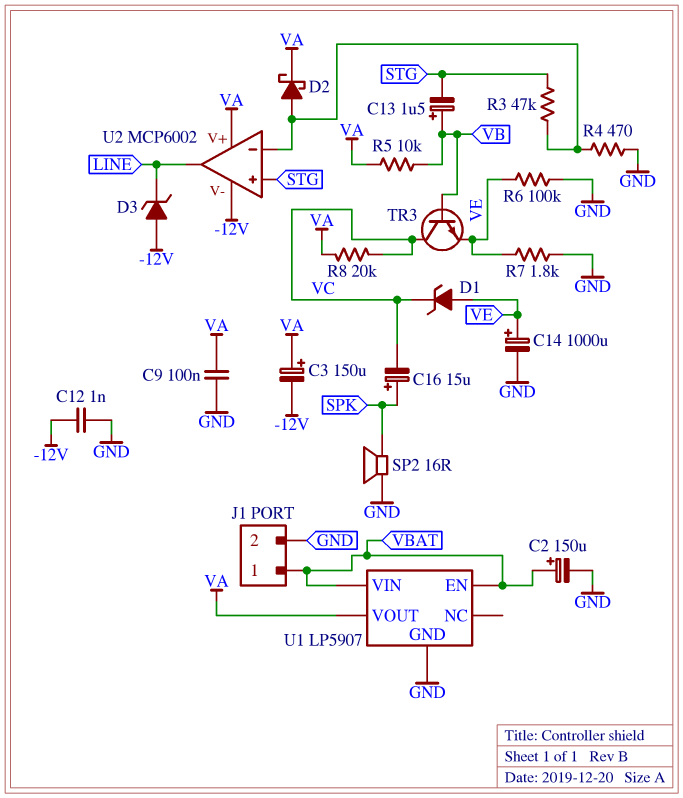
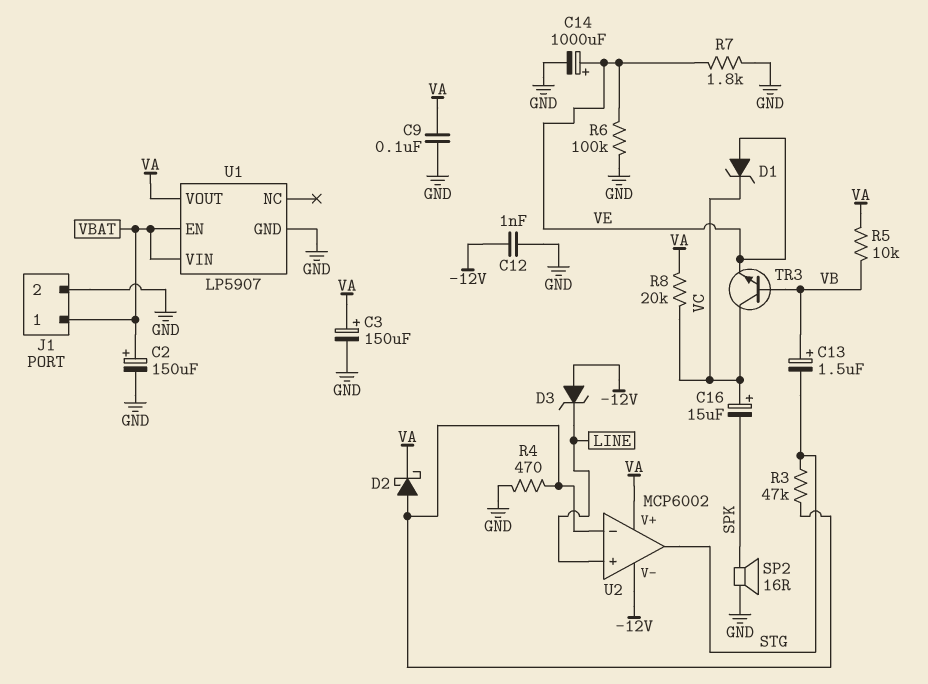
C3: 150uF (plus VA, minus -12V) -> 150uF (plus VA, minus GND)
C16: 15uF (plus SPK, minus VC) -> 15uF (plus VC, minus SPK)
U2 pin in+: STG -> LINE
U2 pin out: LINE -> STG

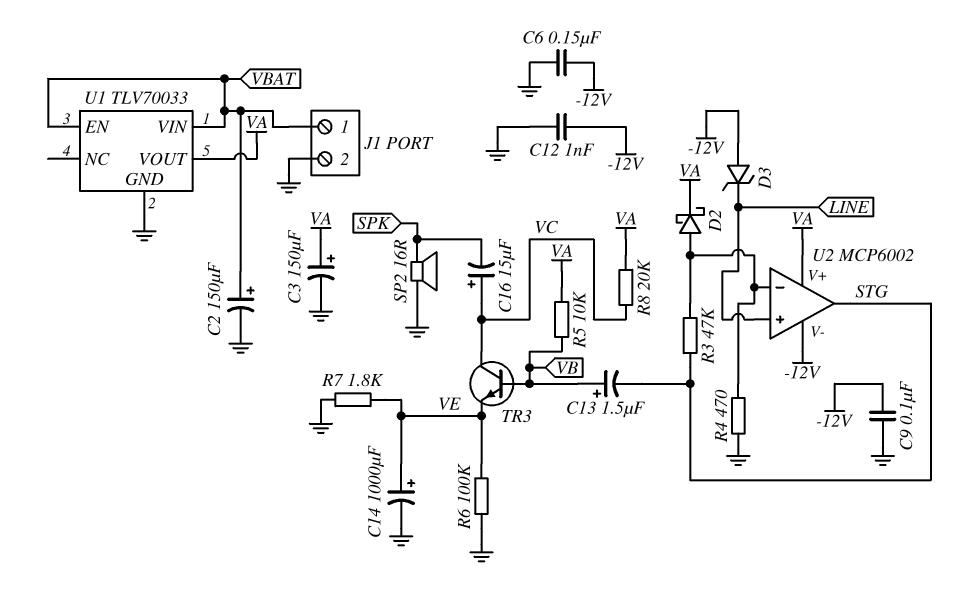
C6: none -> 150nF (-12V, GND)
C9: 100nF (GND, VA) -> 100nF (-12V, GND)
D1: zener (A VE, K VC) -> none
U1: LP5907 -> TLV70033

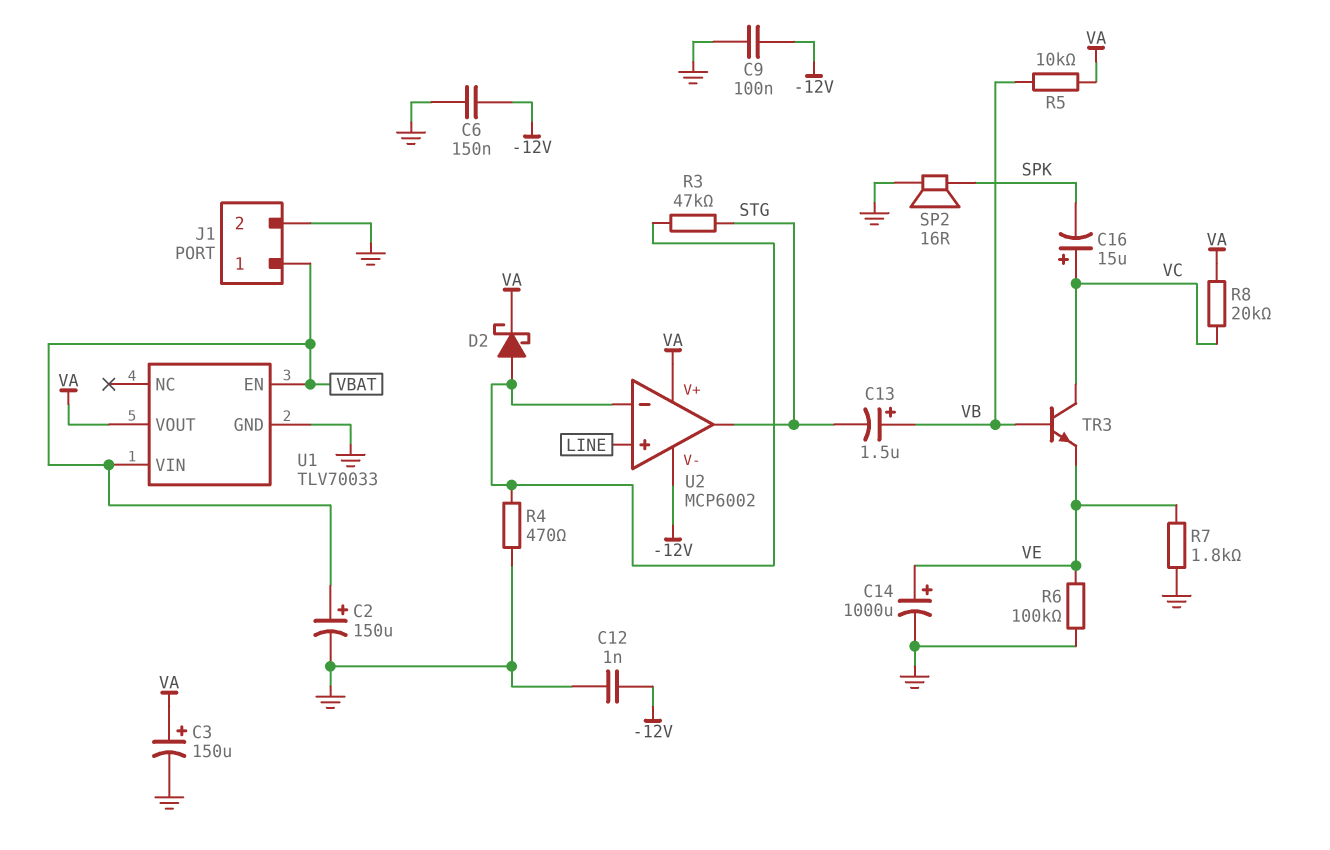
D3: zener (A -12V, K LINE) -> none

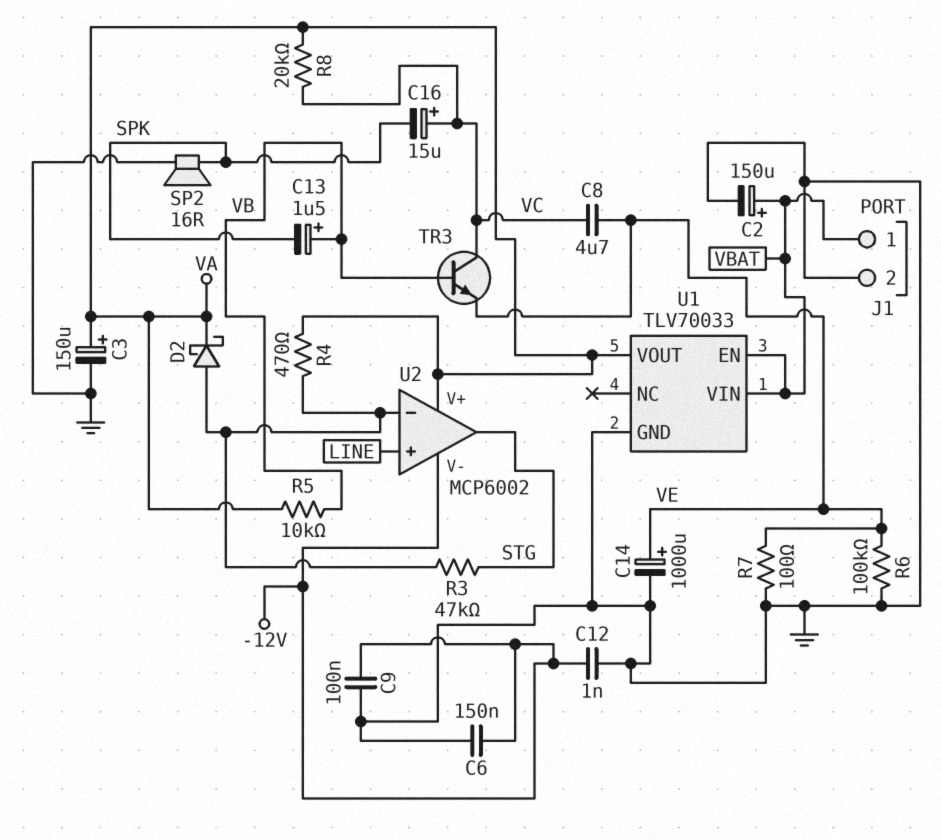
C8: none -> 4.7uF (VC, VE)
C13: 1.5uF (plus VB, minus STG) -> 1.5uF (plus VB, minus SPK)
R4: 470 (GND, U2/in-) -> 470 (U2/in-, VA)
R7: 1.8k (GND, VE) -> 100 (GND, VE)

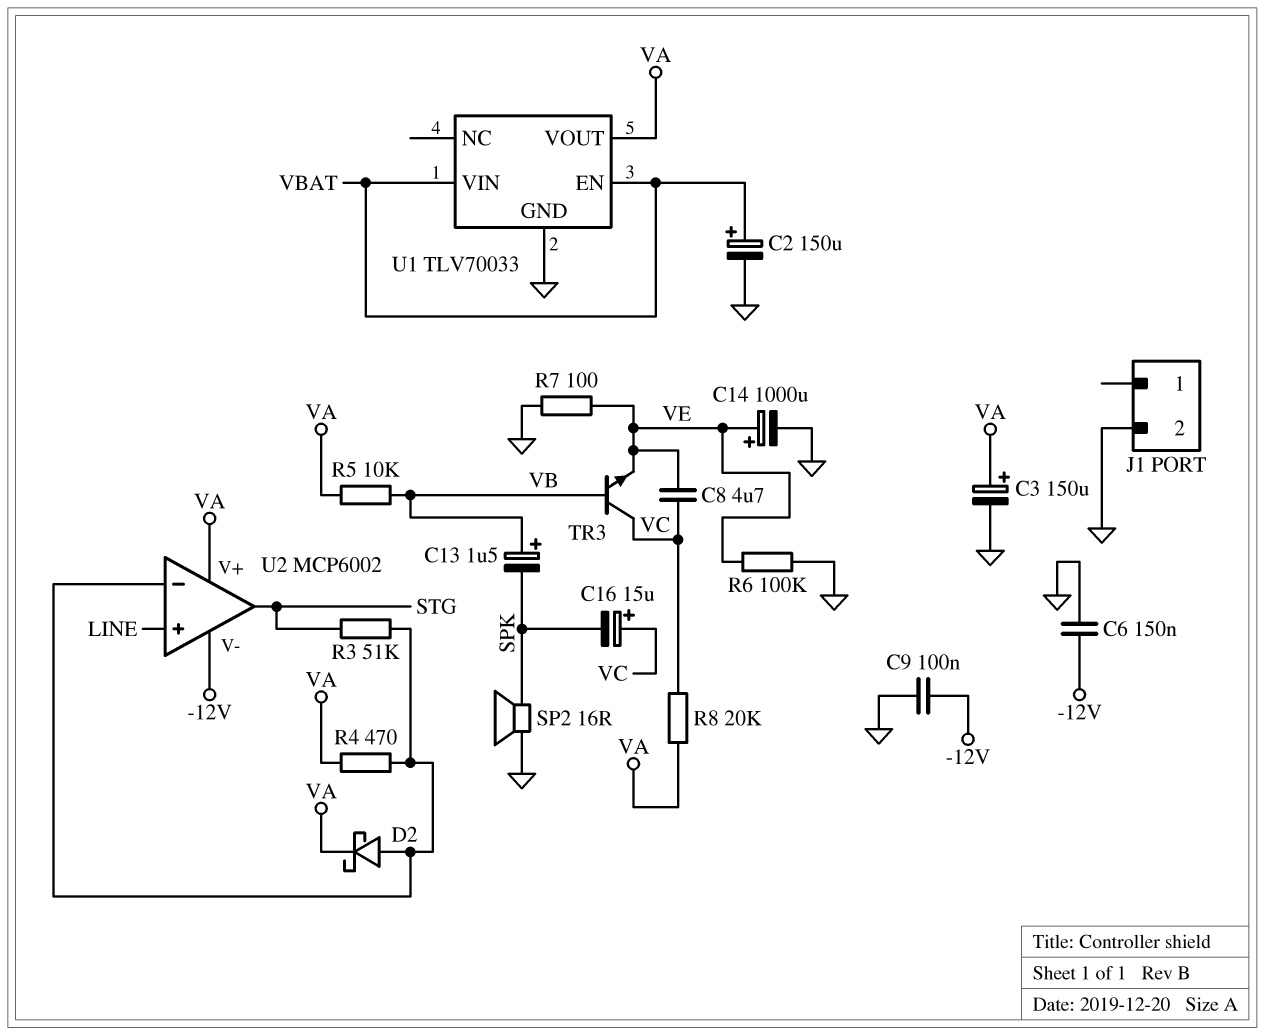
C12: 1nF (-12V, GND) -> none
J1 pin 1: VBAT -> none
R3: 47k (STG, U2/in-) -> 51k (STG, U2/in-)

